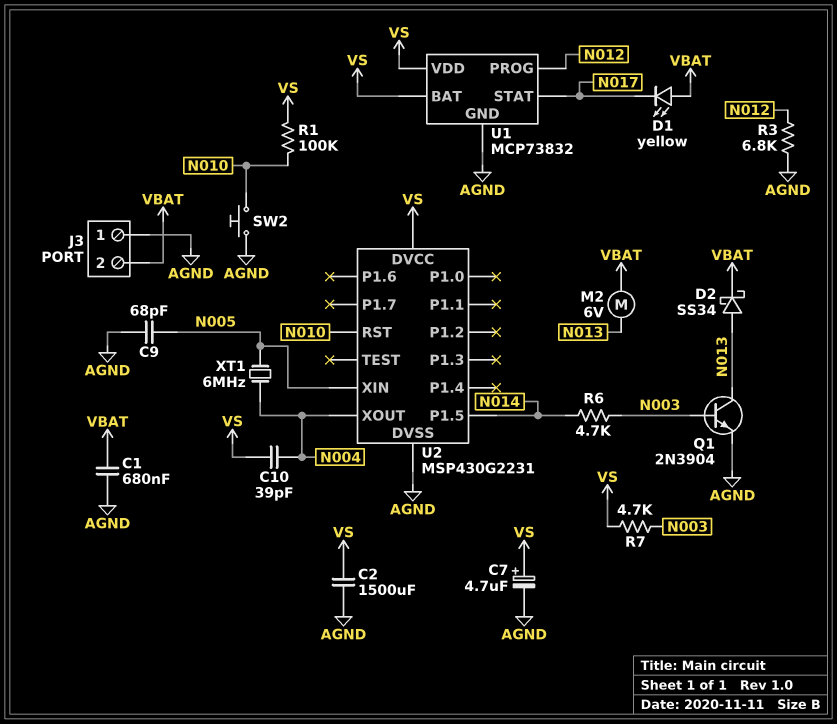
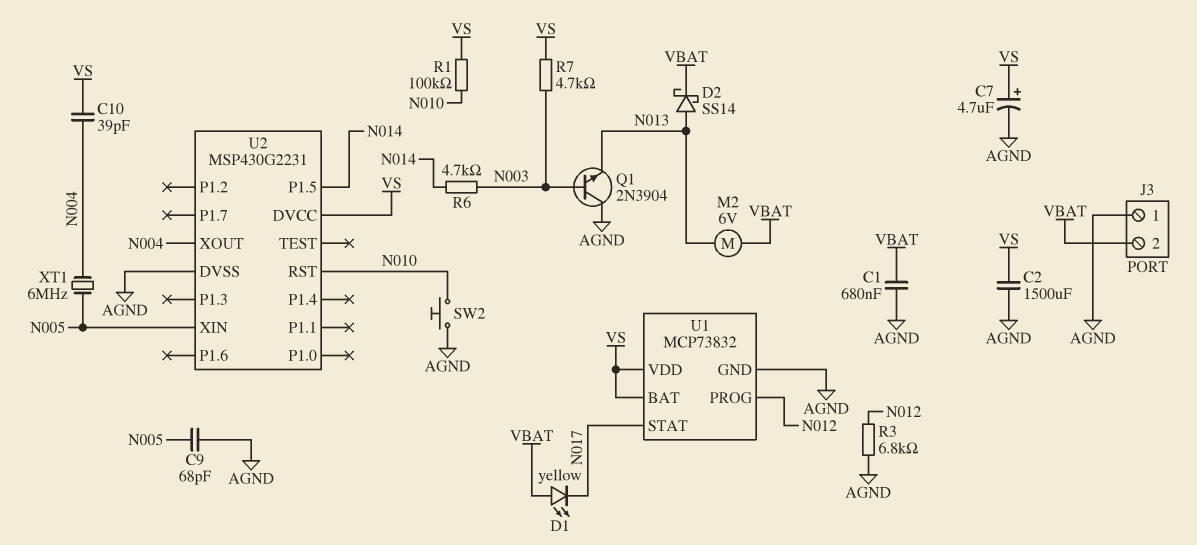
D2: schottky SS34 (A N013, K VBAT) -> schottky SS14 (A N013, K VBAT)
Q1: NPN 2N3904 (B N003, C N013, E AGND) -> NPN 2N3904 (B N003, C AGND, E N013)

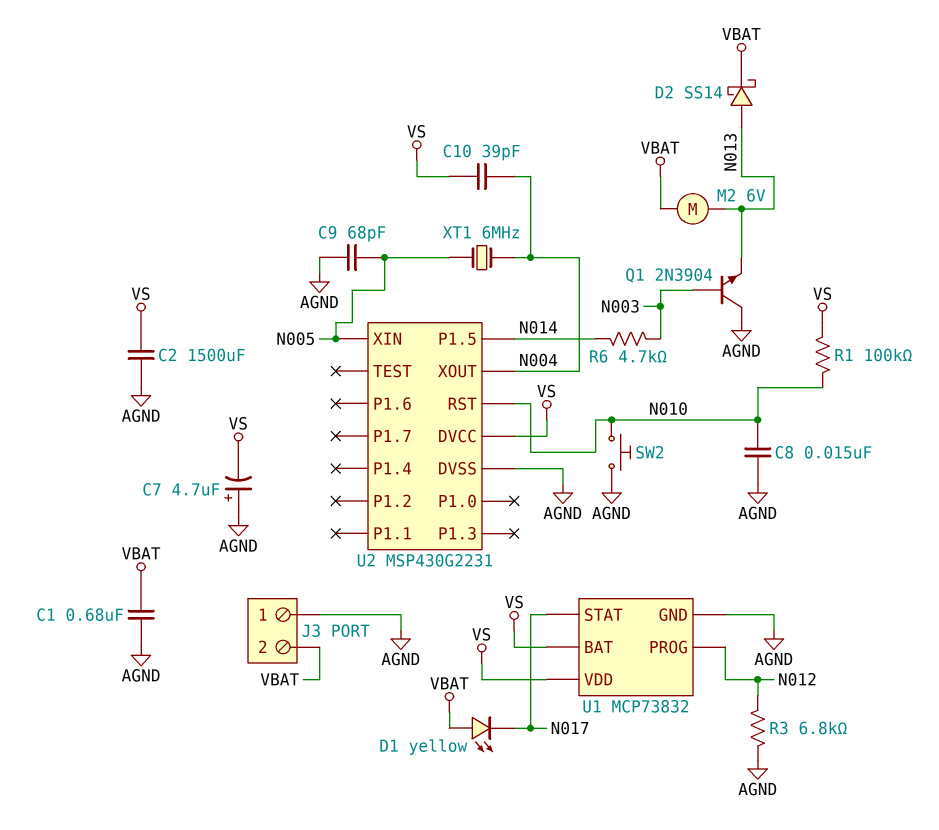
C7: 4.7uF (plus VS, minus AGND) -> 4.7uF (plus AGND, minus VS)
C8: none -> 15nF (AGND, N010)
R7: 4.7k (N003, VS) -> none

